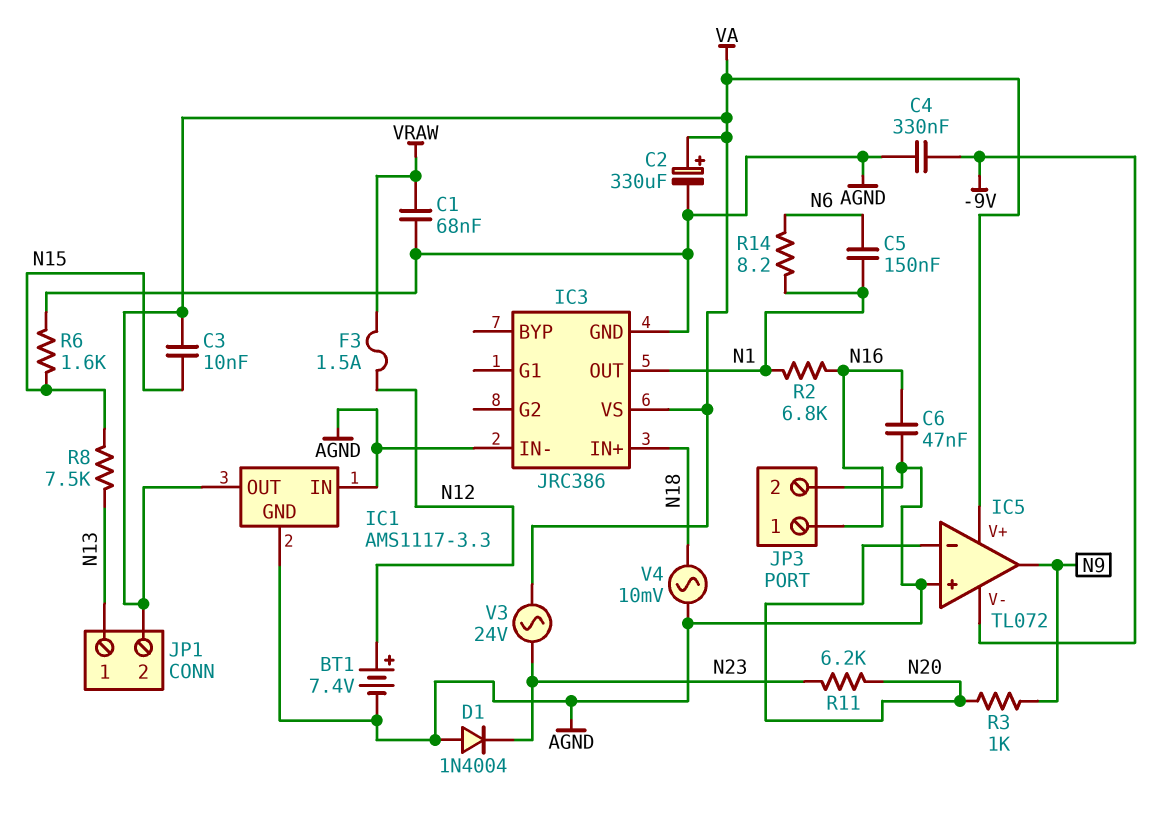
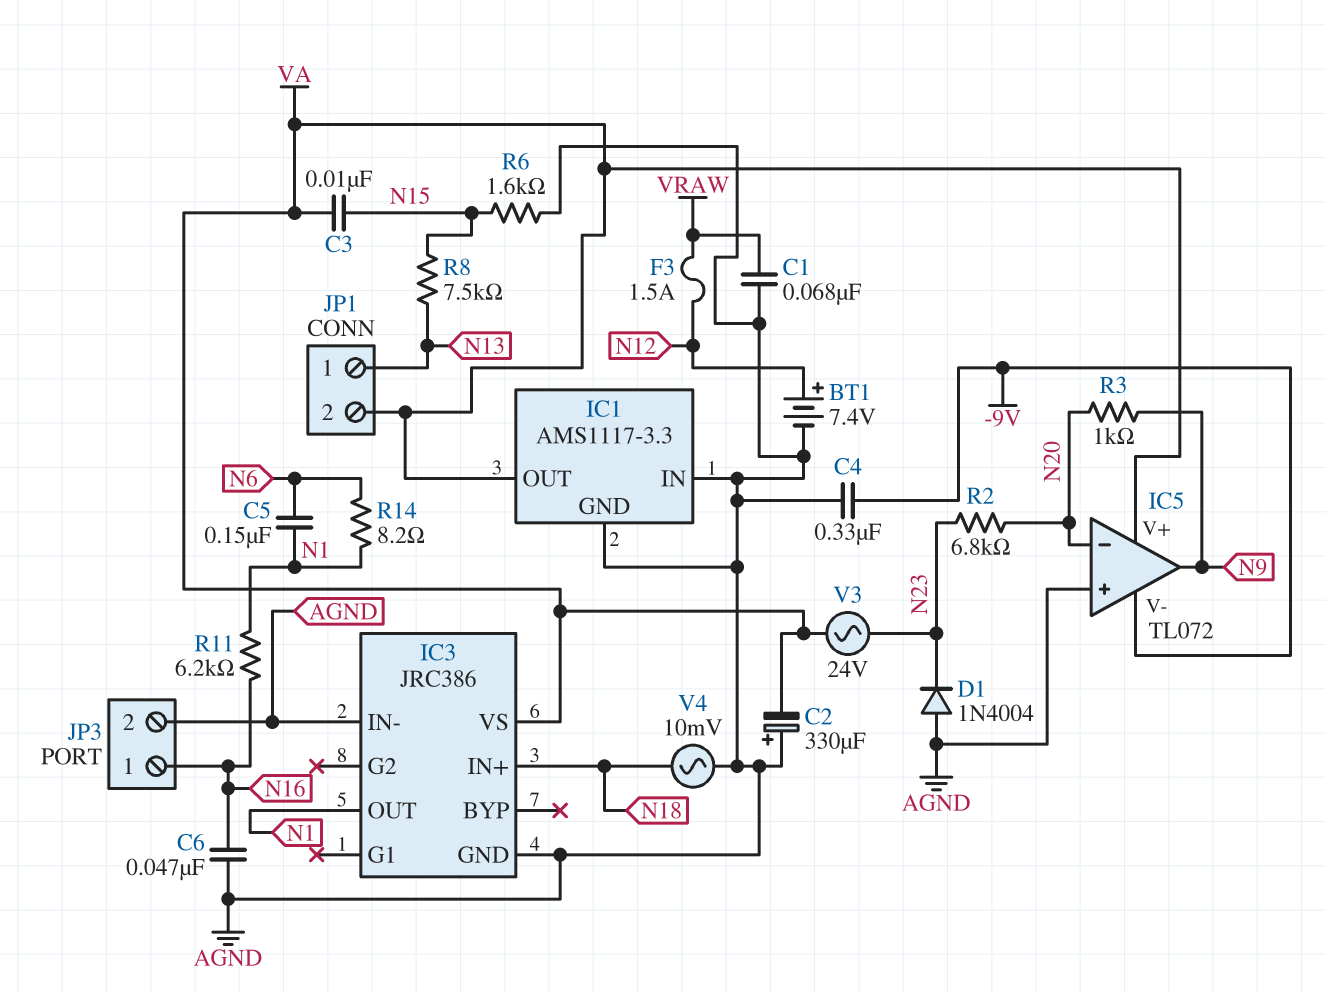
C2: 330uF (plus VA, minus AGND) -> 330uF (plus AGND, minus VA)
R2: 6.8k (N1, N16) -> 6.8k (N20, N23)
R11: 6.2k (N20, N23) -> 6.2k (N1, N16)

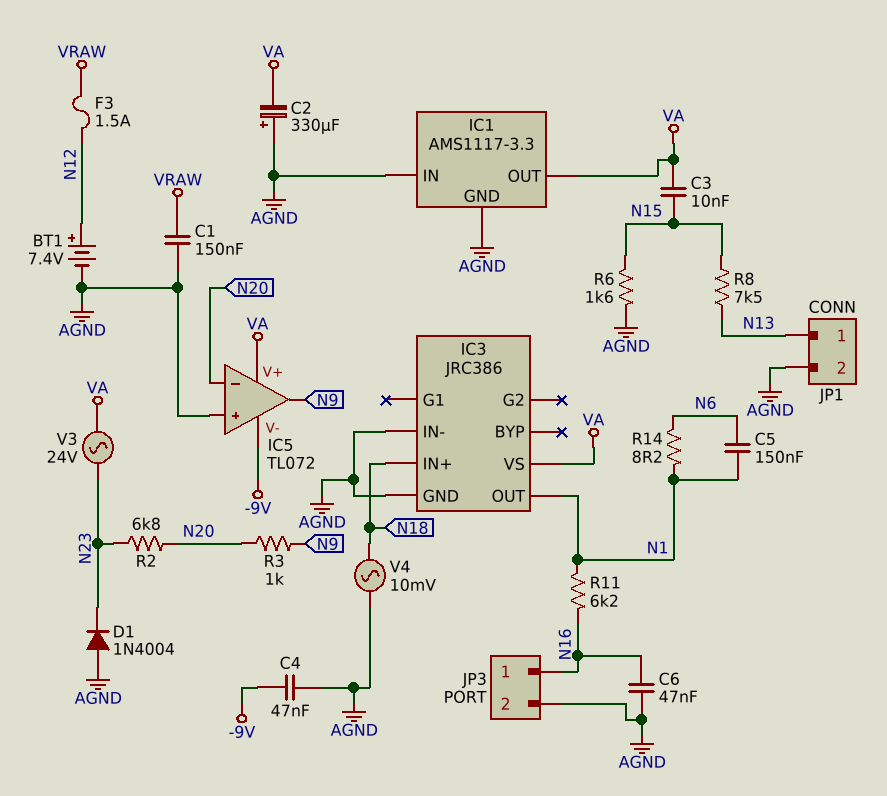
C1: 68nF (AGND, VRAW) -> 150nF (AGND, VRAW)
C4: 330nF (-9V, AGND) -> 47nF (-9V, AGND)
JP1 pin 2: VA -> AGND

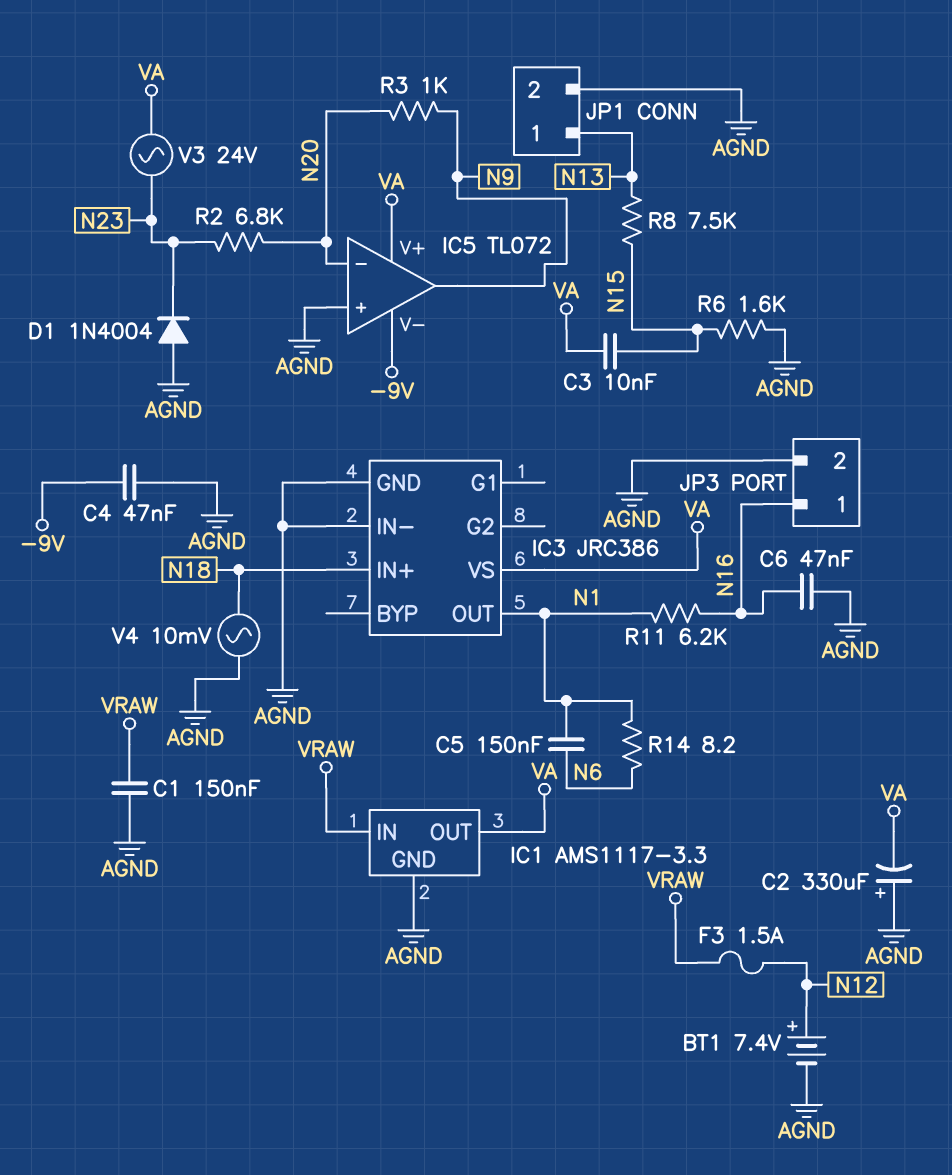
IC1 pin IN: AGND -> VRAW

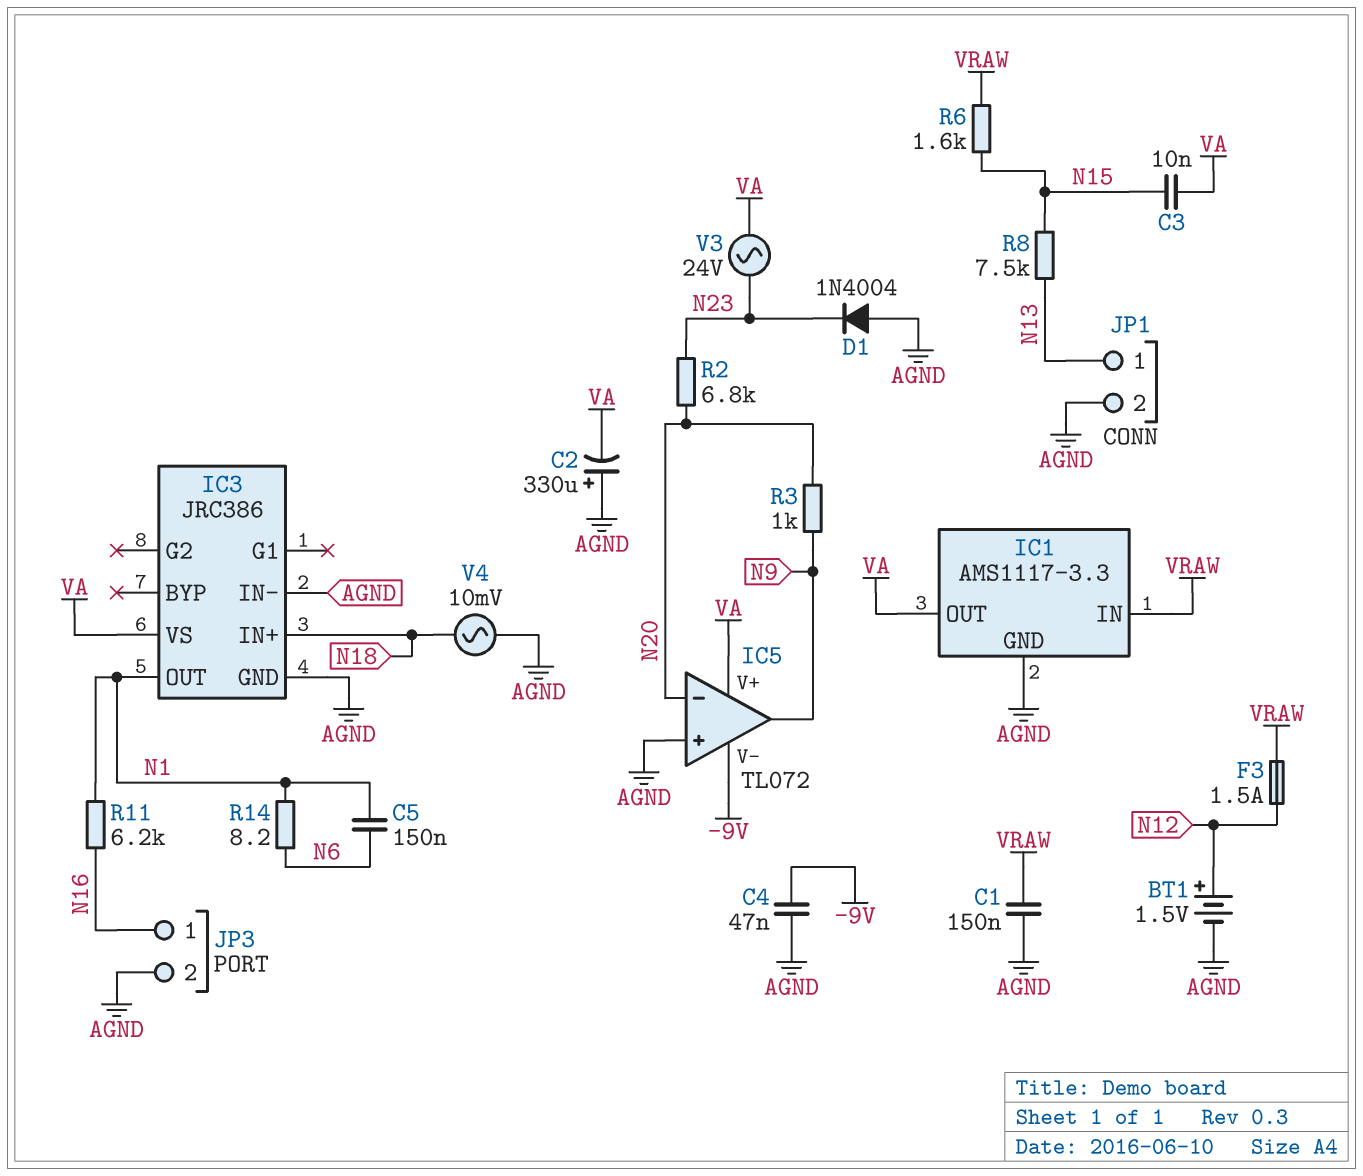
BT1: 7.4V (plus N12, minus AGND) -> 1.5V (plus N12, minus AGND)
C6: 47nF (AGND, N16) -> none
R6: 1.6k (AGND, N15) -> 1.6k (N15, VRAW)

